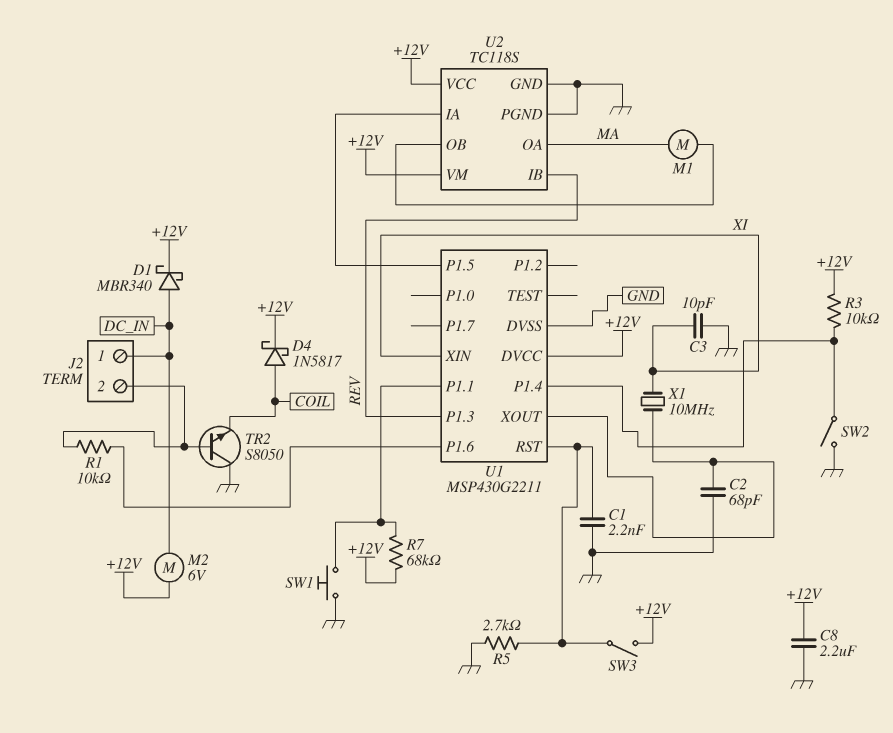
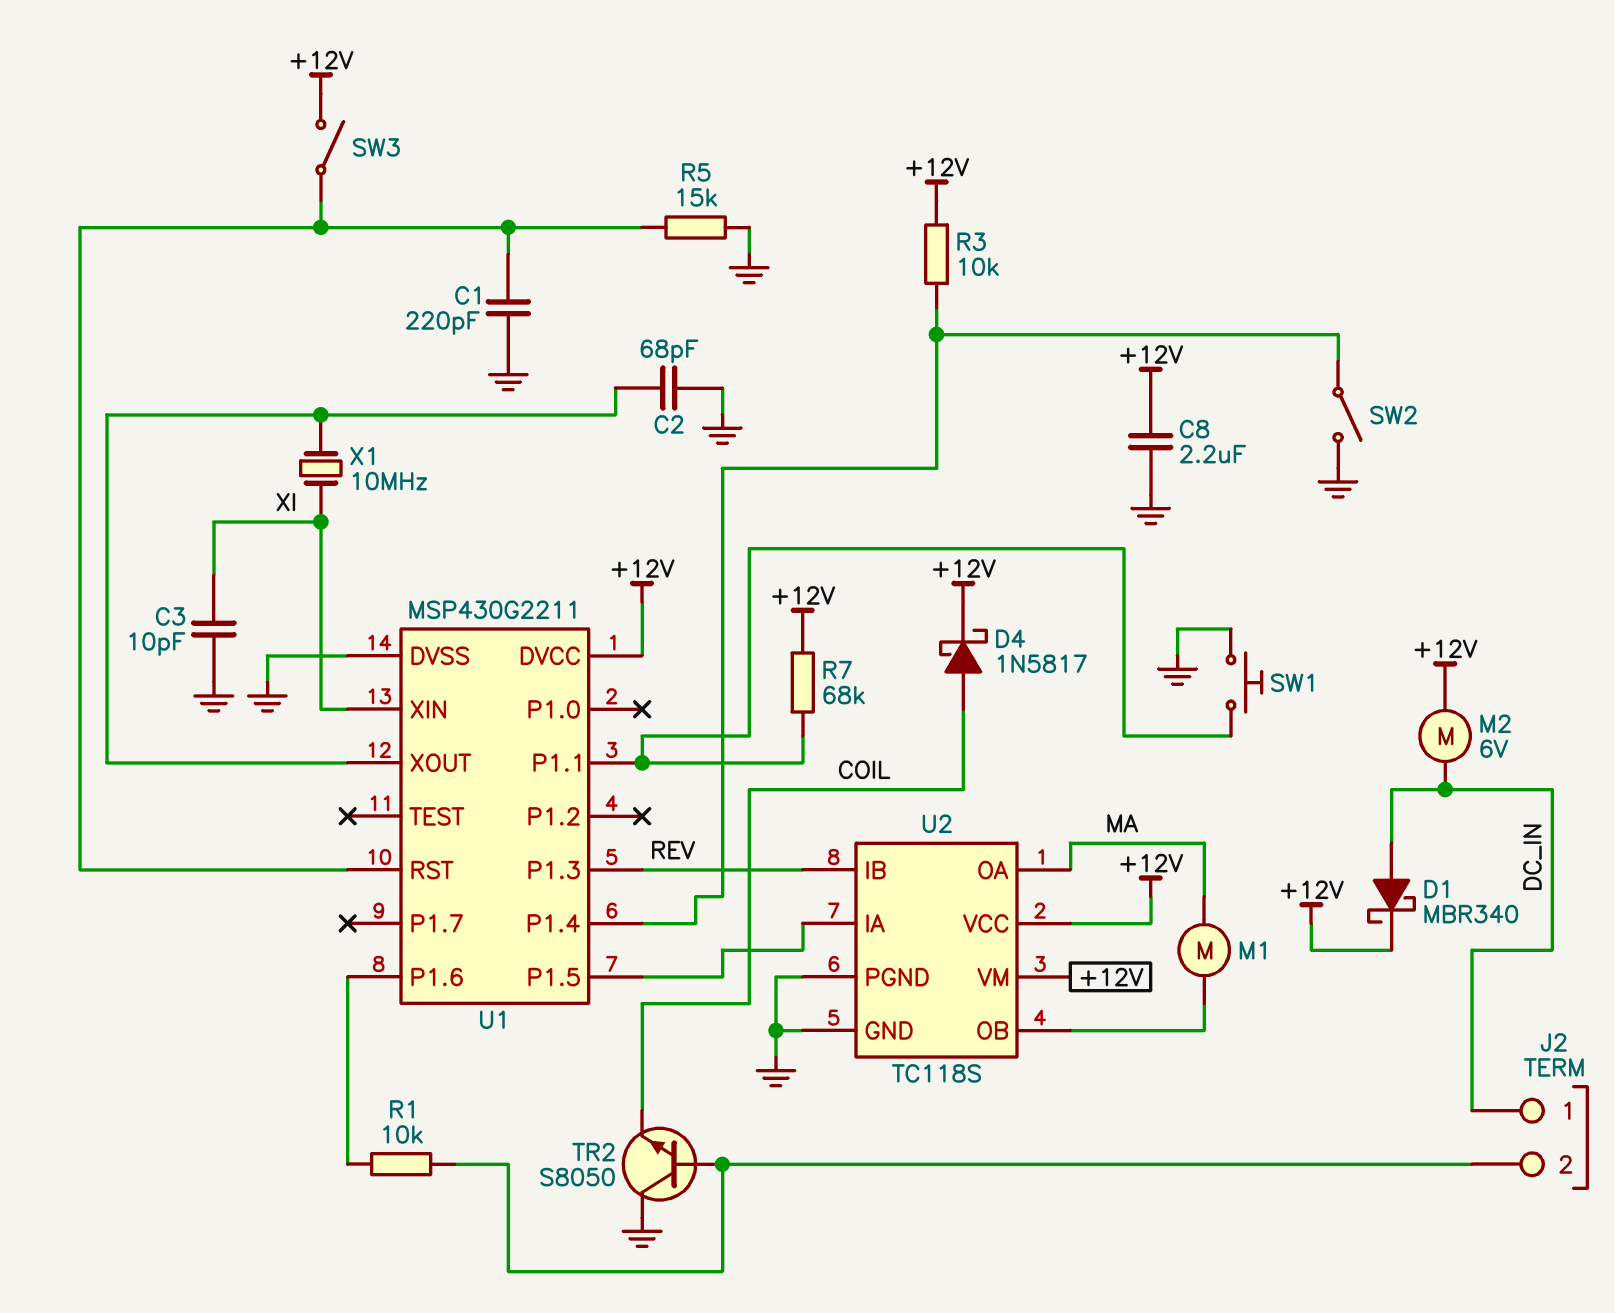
C1: 2.2nF (GND, U1/RST) -> 220pF (GND, U1/RST)
R5: 2.7k (GND, U1/RST) -> 15k (GND, U1/RST)

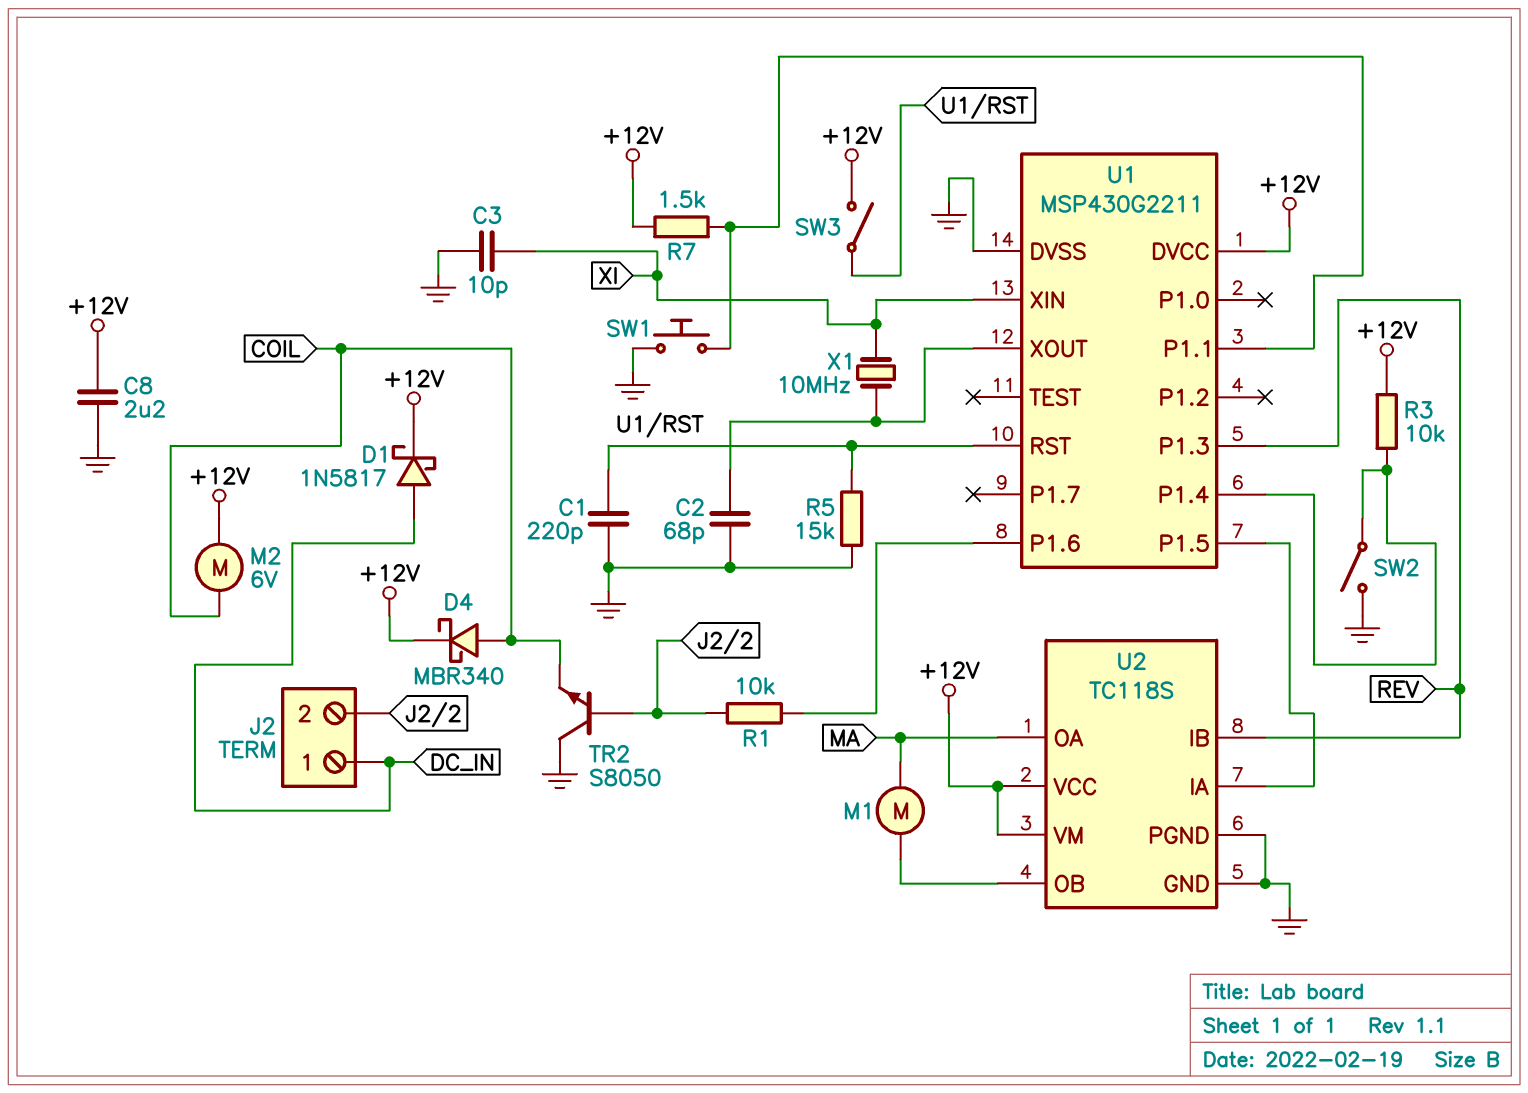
D1: schottky MBR340 (A DC_IN, K +12V) -> schottky 1N5817 (A DC_IN, K +12V)
D4: schottky 1N5817 (A COIL, K +12V) -> schottky MBR340 (A COIL, K +12V)
M2: motor 6V (+12V, DC_IN) -> motor 6V (+12V, COIL)
R7: 68k (+12V, U1/P1.1) -> 1.5k (+12V, U1/P1.1)

